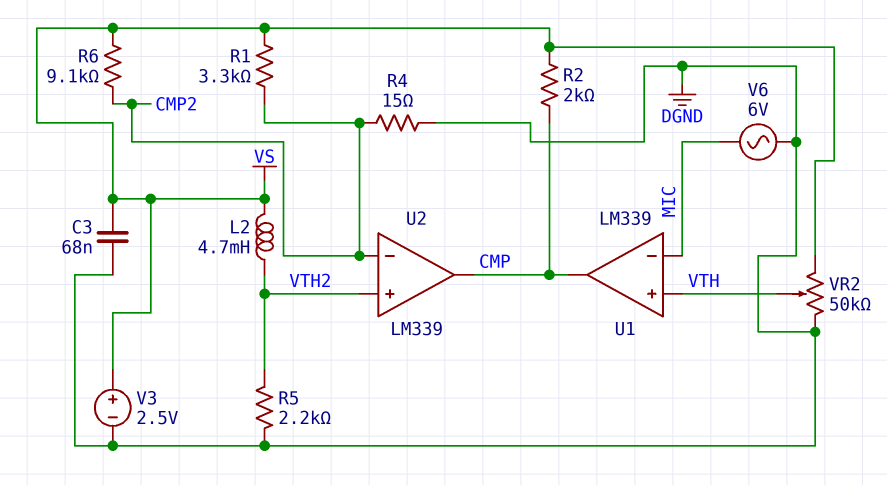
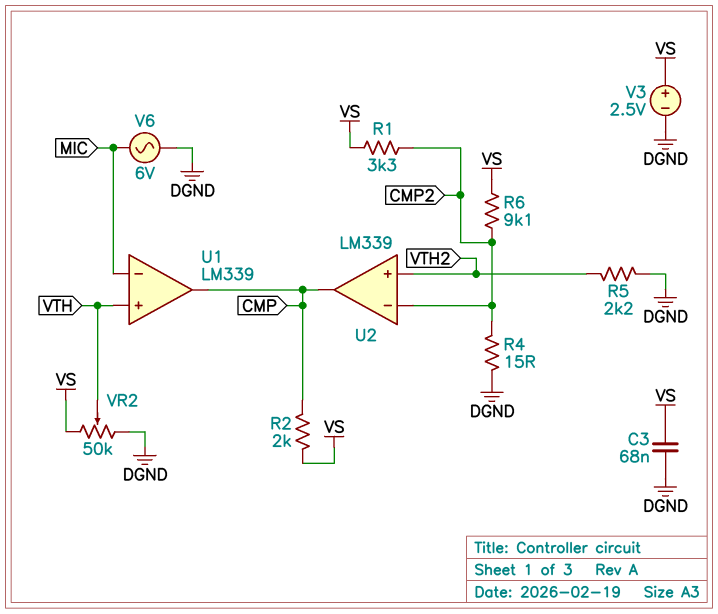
L2: 4.7mH (VS, VTH2) -> none

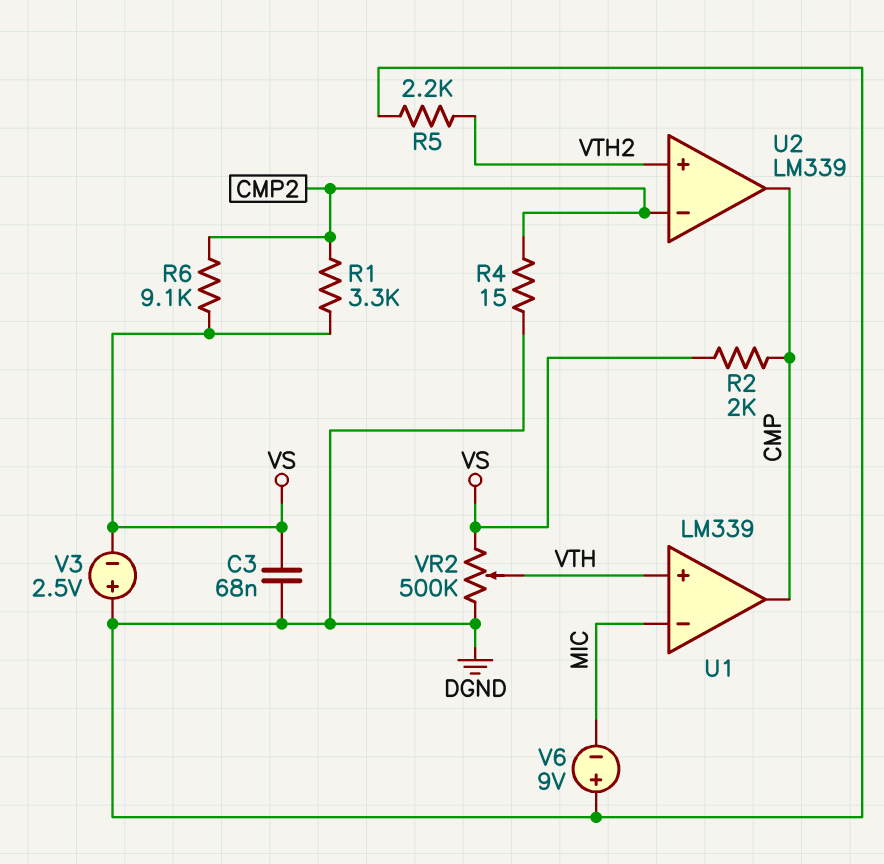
V3: 2.5V (plus VS, minus DGND) -> 2.5V (plus DGND, minus VS)
V6: AC 6V (DGND, MIC) -> 9V (plus DGND, minus MIC)
VR2: 50k (DGND, VS, wiper VTH) -> 500k (DGND, VS, wiper VTH)

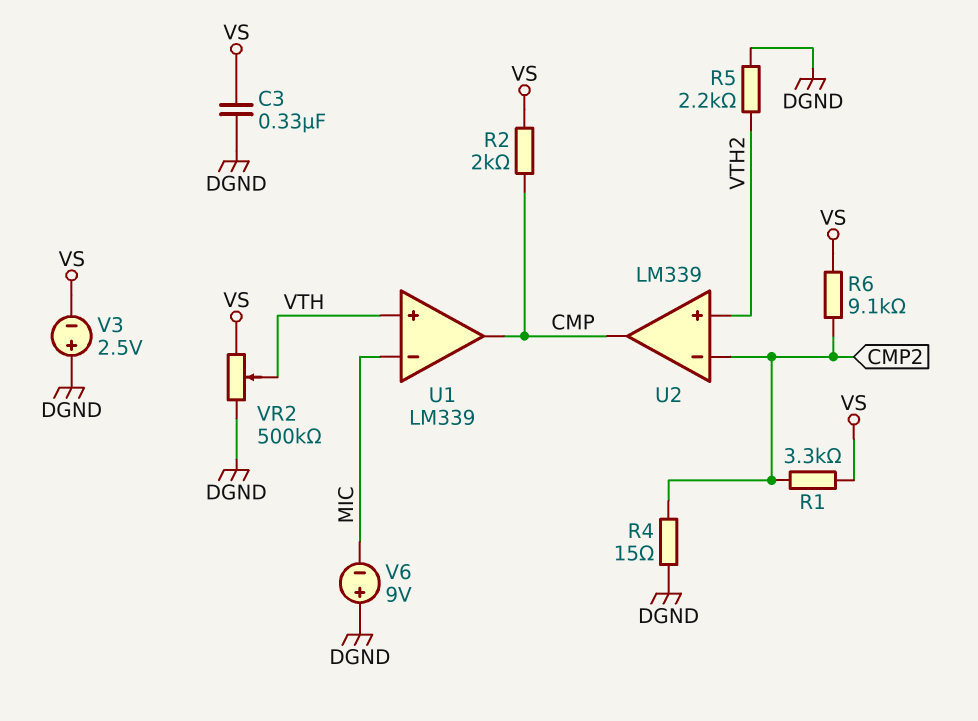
C3: 68nF (DGND, VS) -> 330nF (DGND, VS)

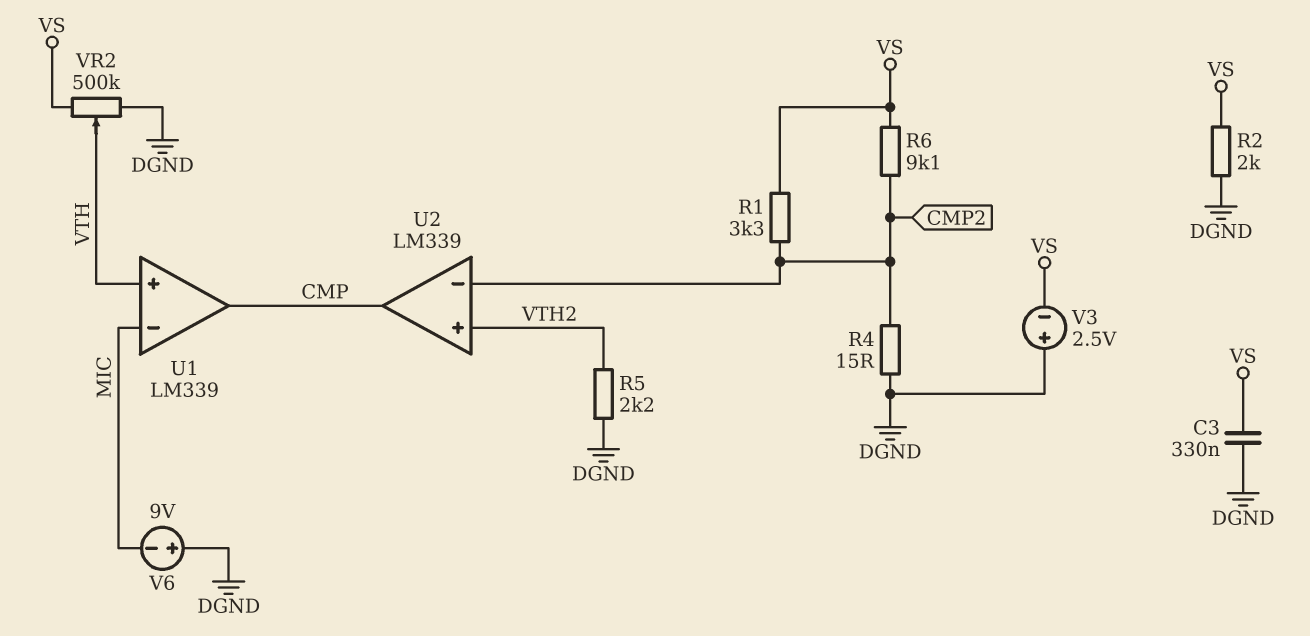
R2: 2k (CMP, VS) -> 2k (DGND, VS)

